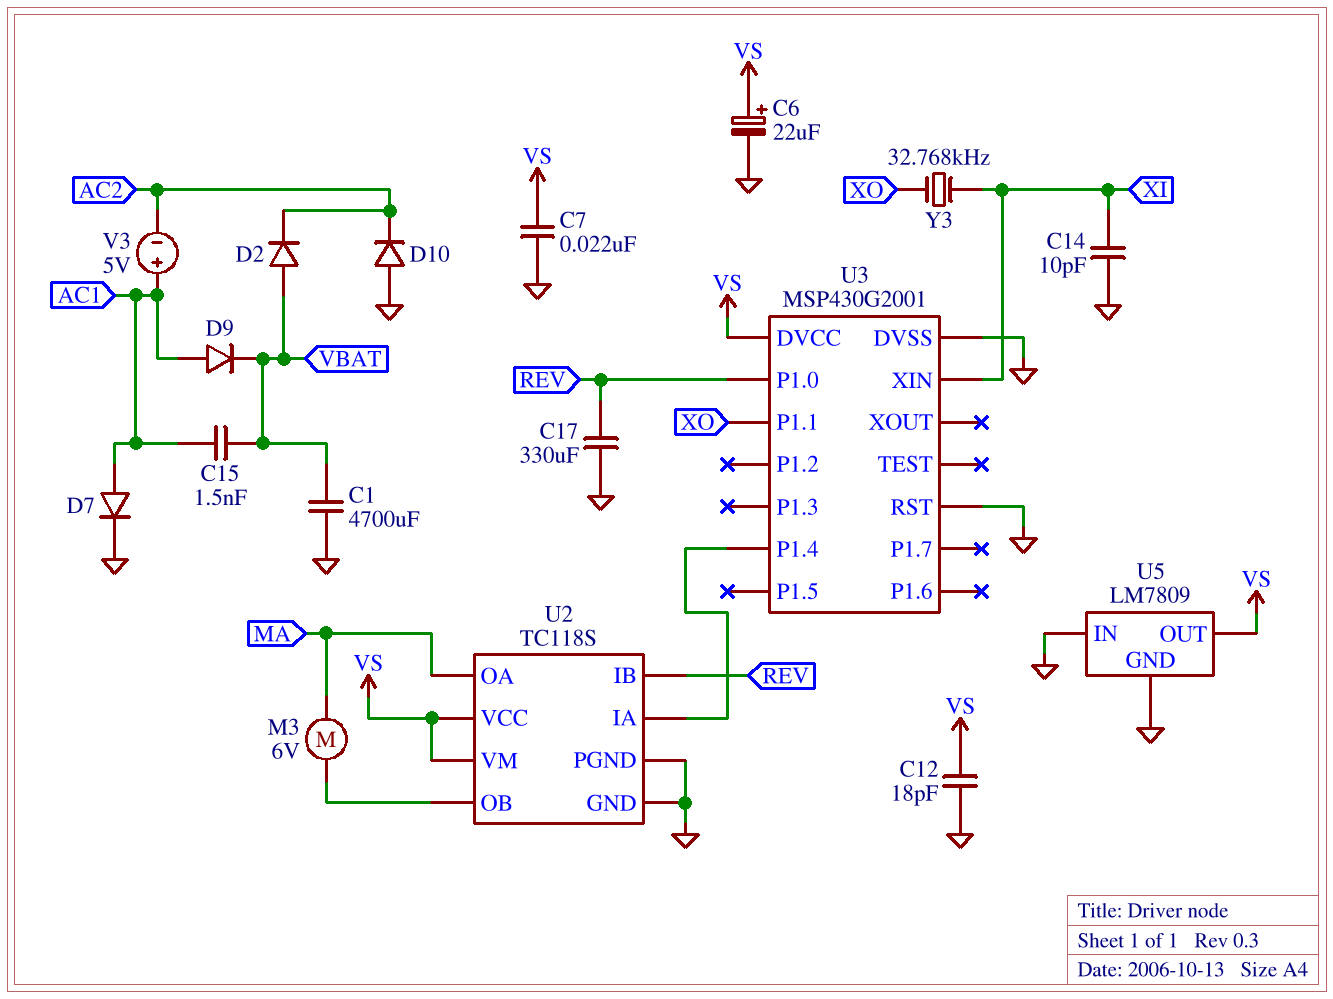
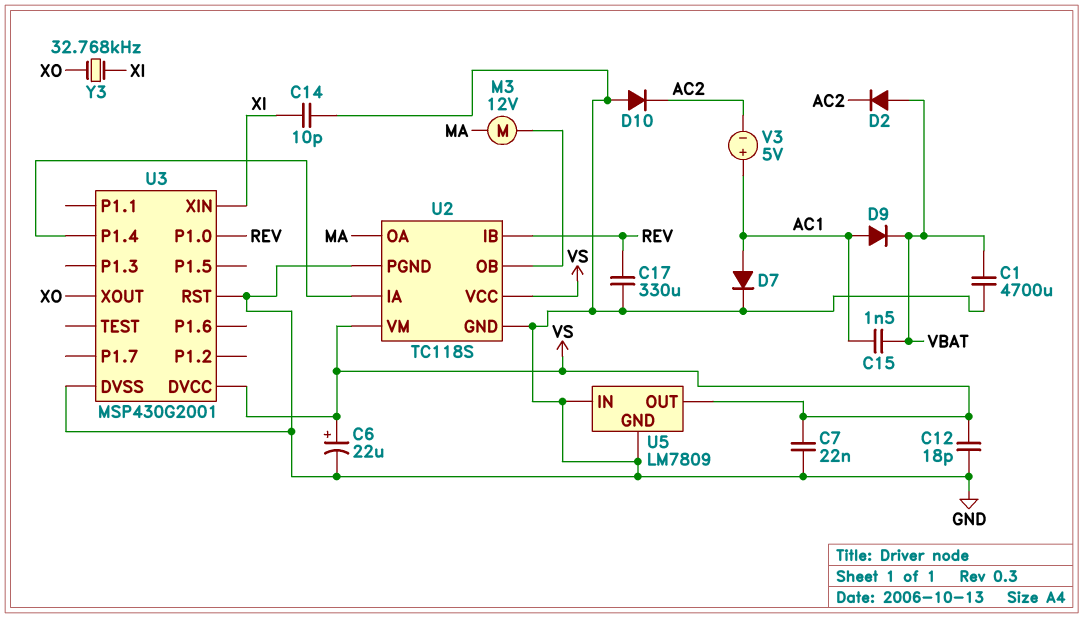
M3: motor 6V (MA, U2/OB) -> motor 12V (MA, U2/OB)
U3 pin P1.1: XO -> none
U3 pin XOUT: none -> XO

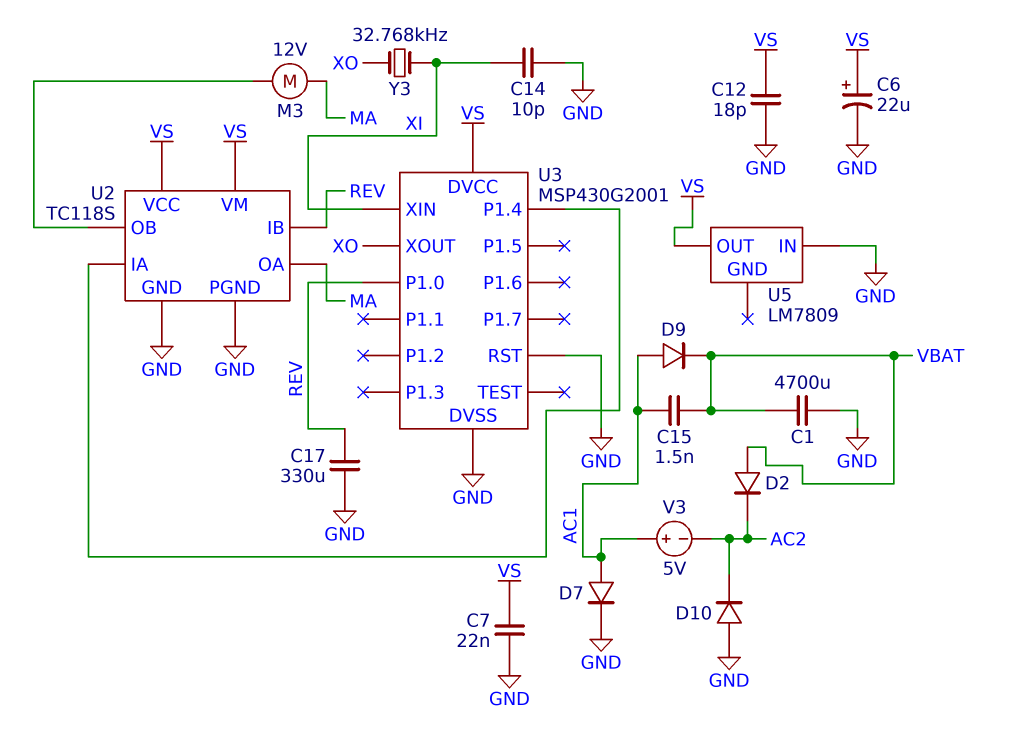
U5 pin GND: GND -> none

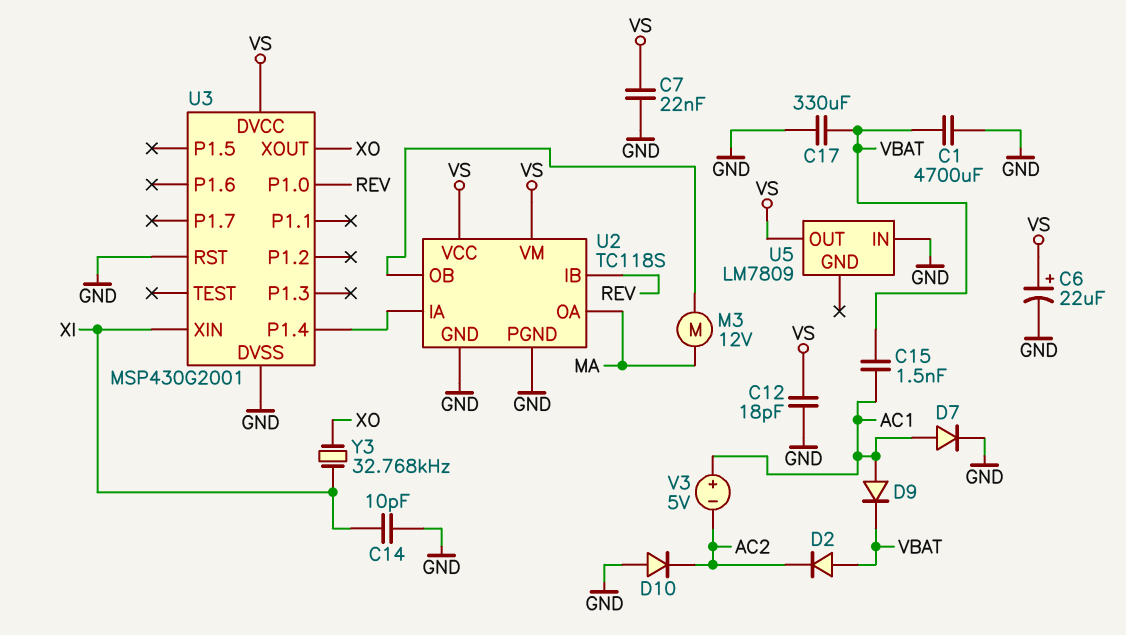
C17: 330uF (GND, REV) -> 330uF (GND, VBAT)

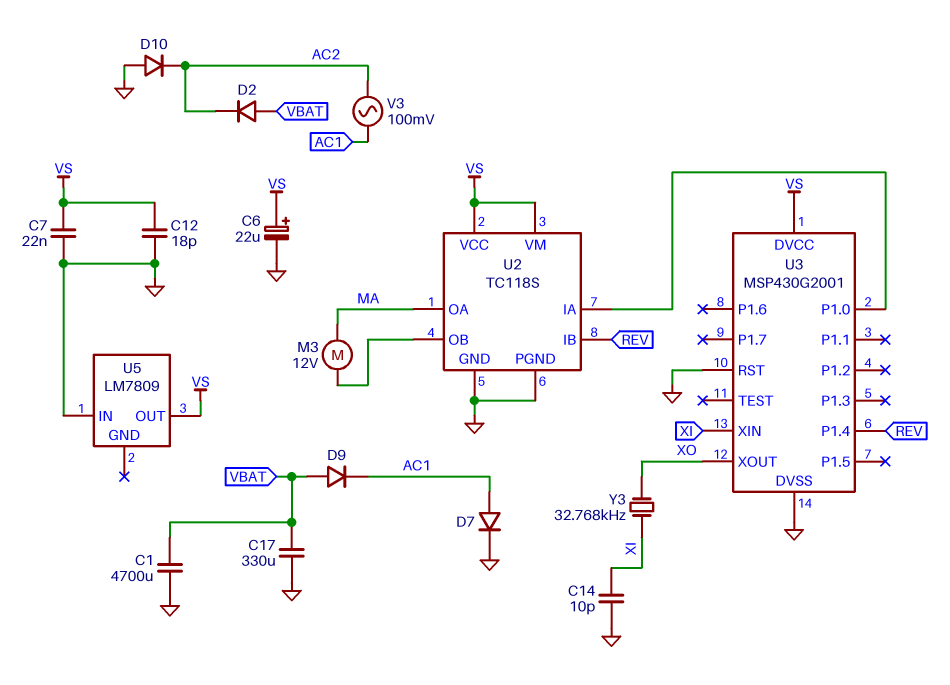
C15: 1.5nF (AC1, VBAT) -> none
D9: diode (A AC1, K VBAT) -> diode (A VBAT, K AC1)
U3 pin P1.0: REV -> U2/IA
U3 pin P1.4: U2/IA -> REV
V3: 5V (plus AC1, minus AC2) -> AC 100mV (AC1, AC2)

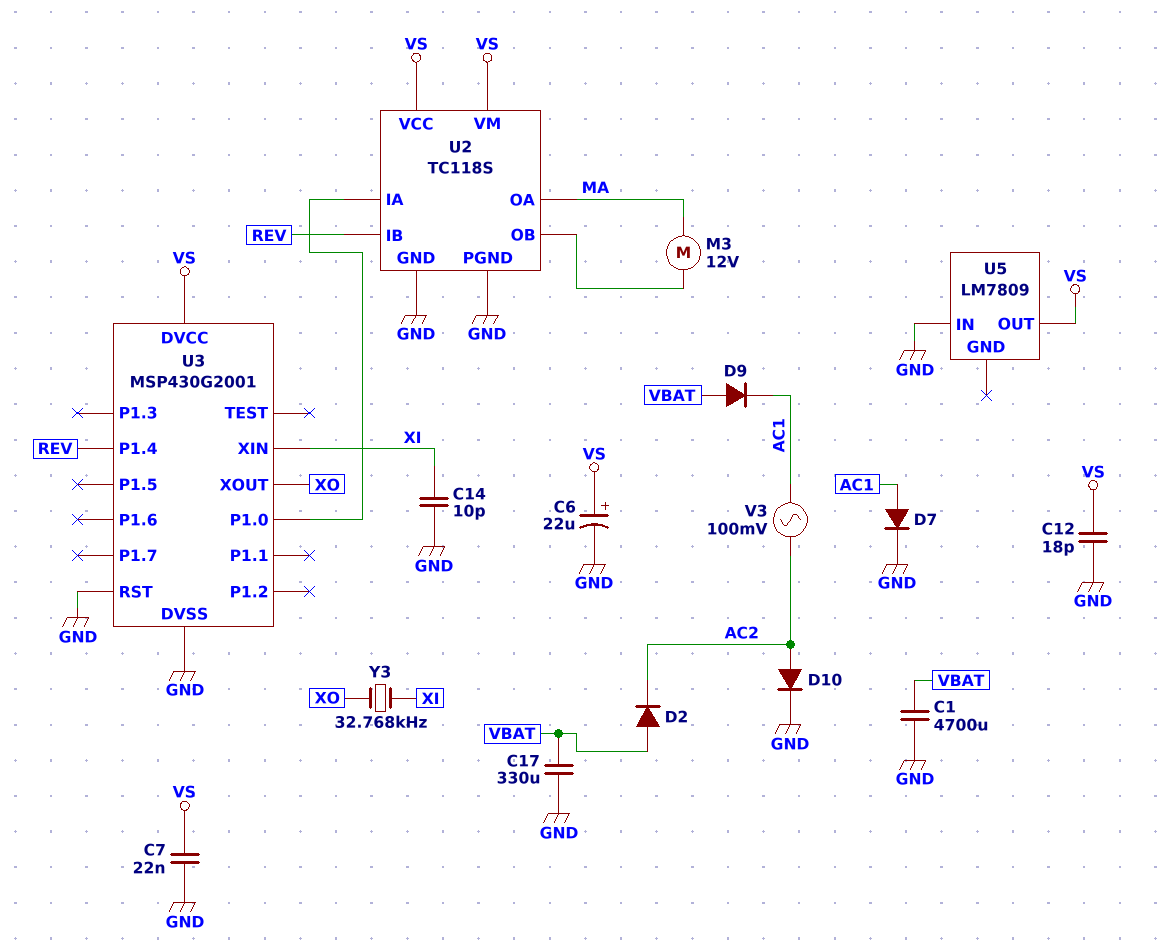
D10: diode (A GND, K AC2) -> diode (A AC2, K GND)

